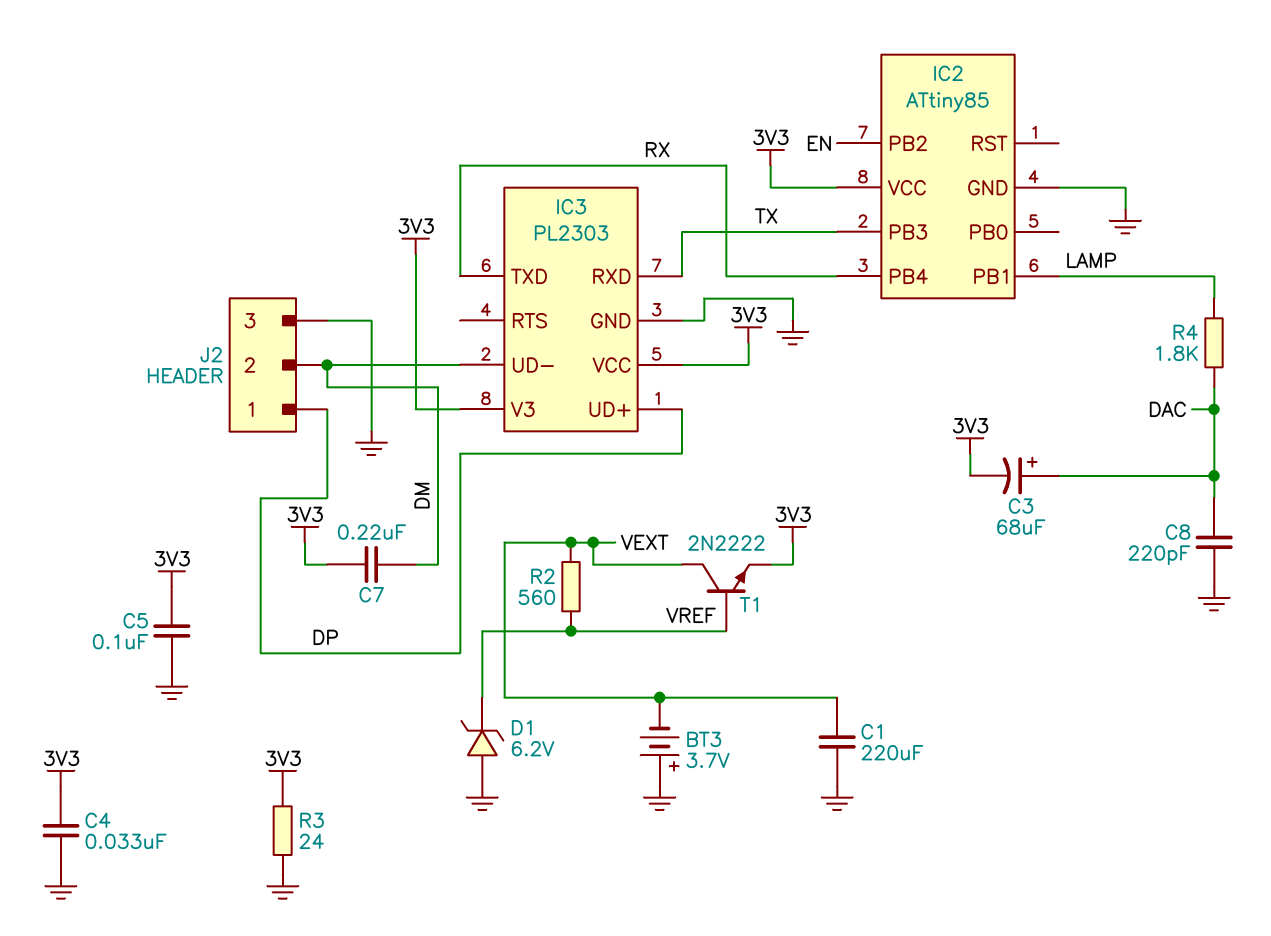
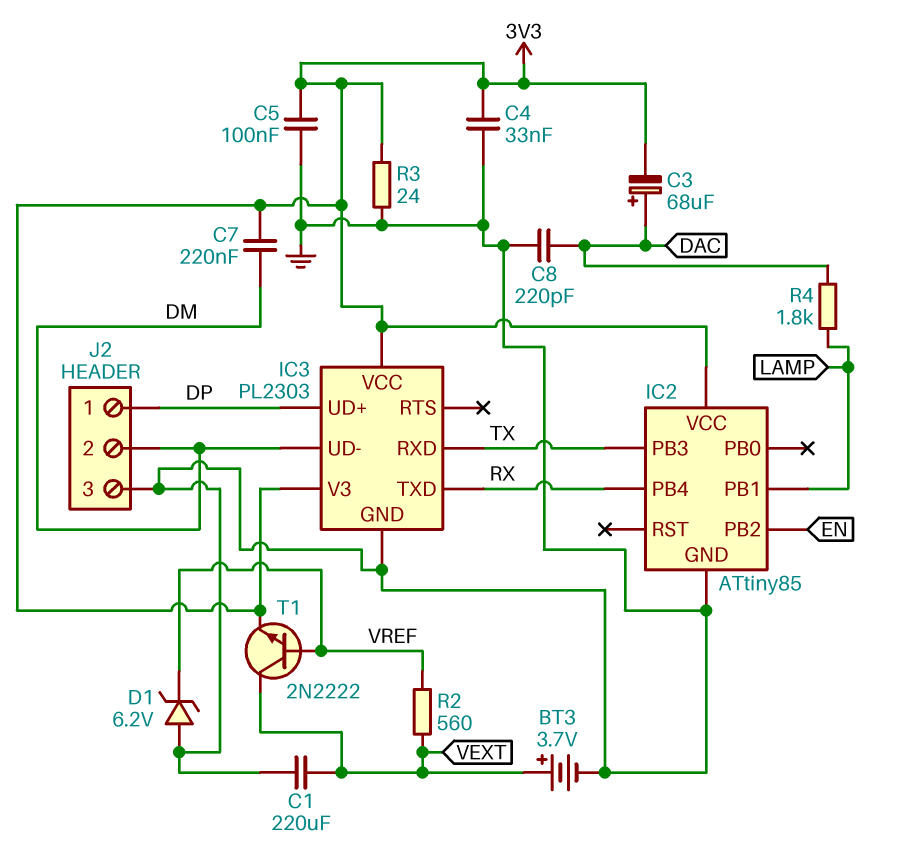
BT3: 3.7V (plus GND, minus VEXT) -> 3.7V (plus VEXT, minus GND)

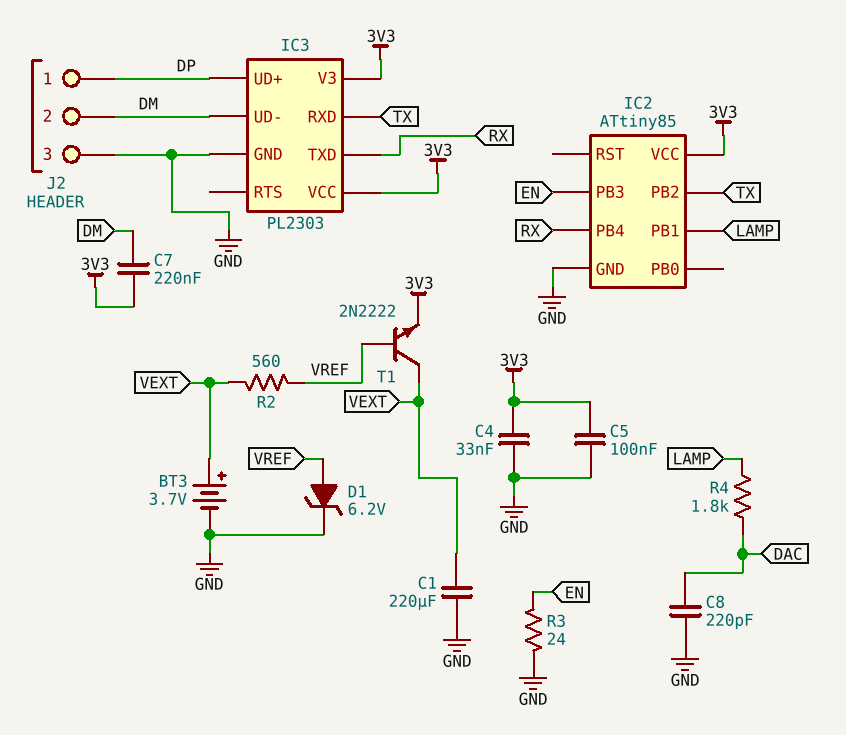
C3: 68uF (plus DAC, minus 3V3) -> none
D1: zener 6.2V (A GND, K VREF) -> zener 6.2V (A VREF, K GND)
IC2 pin PB2: EN -> TX
IC2 pin PB3: TX -> EN
R3: 24 (3V3, GND) -> 24 (EN, GND)

